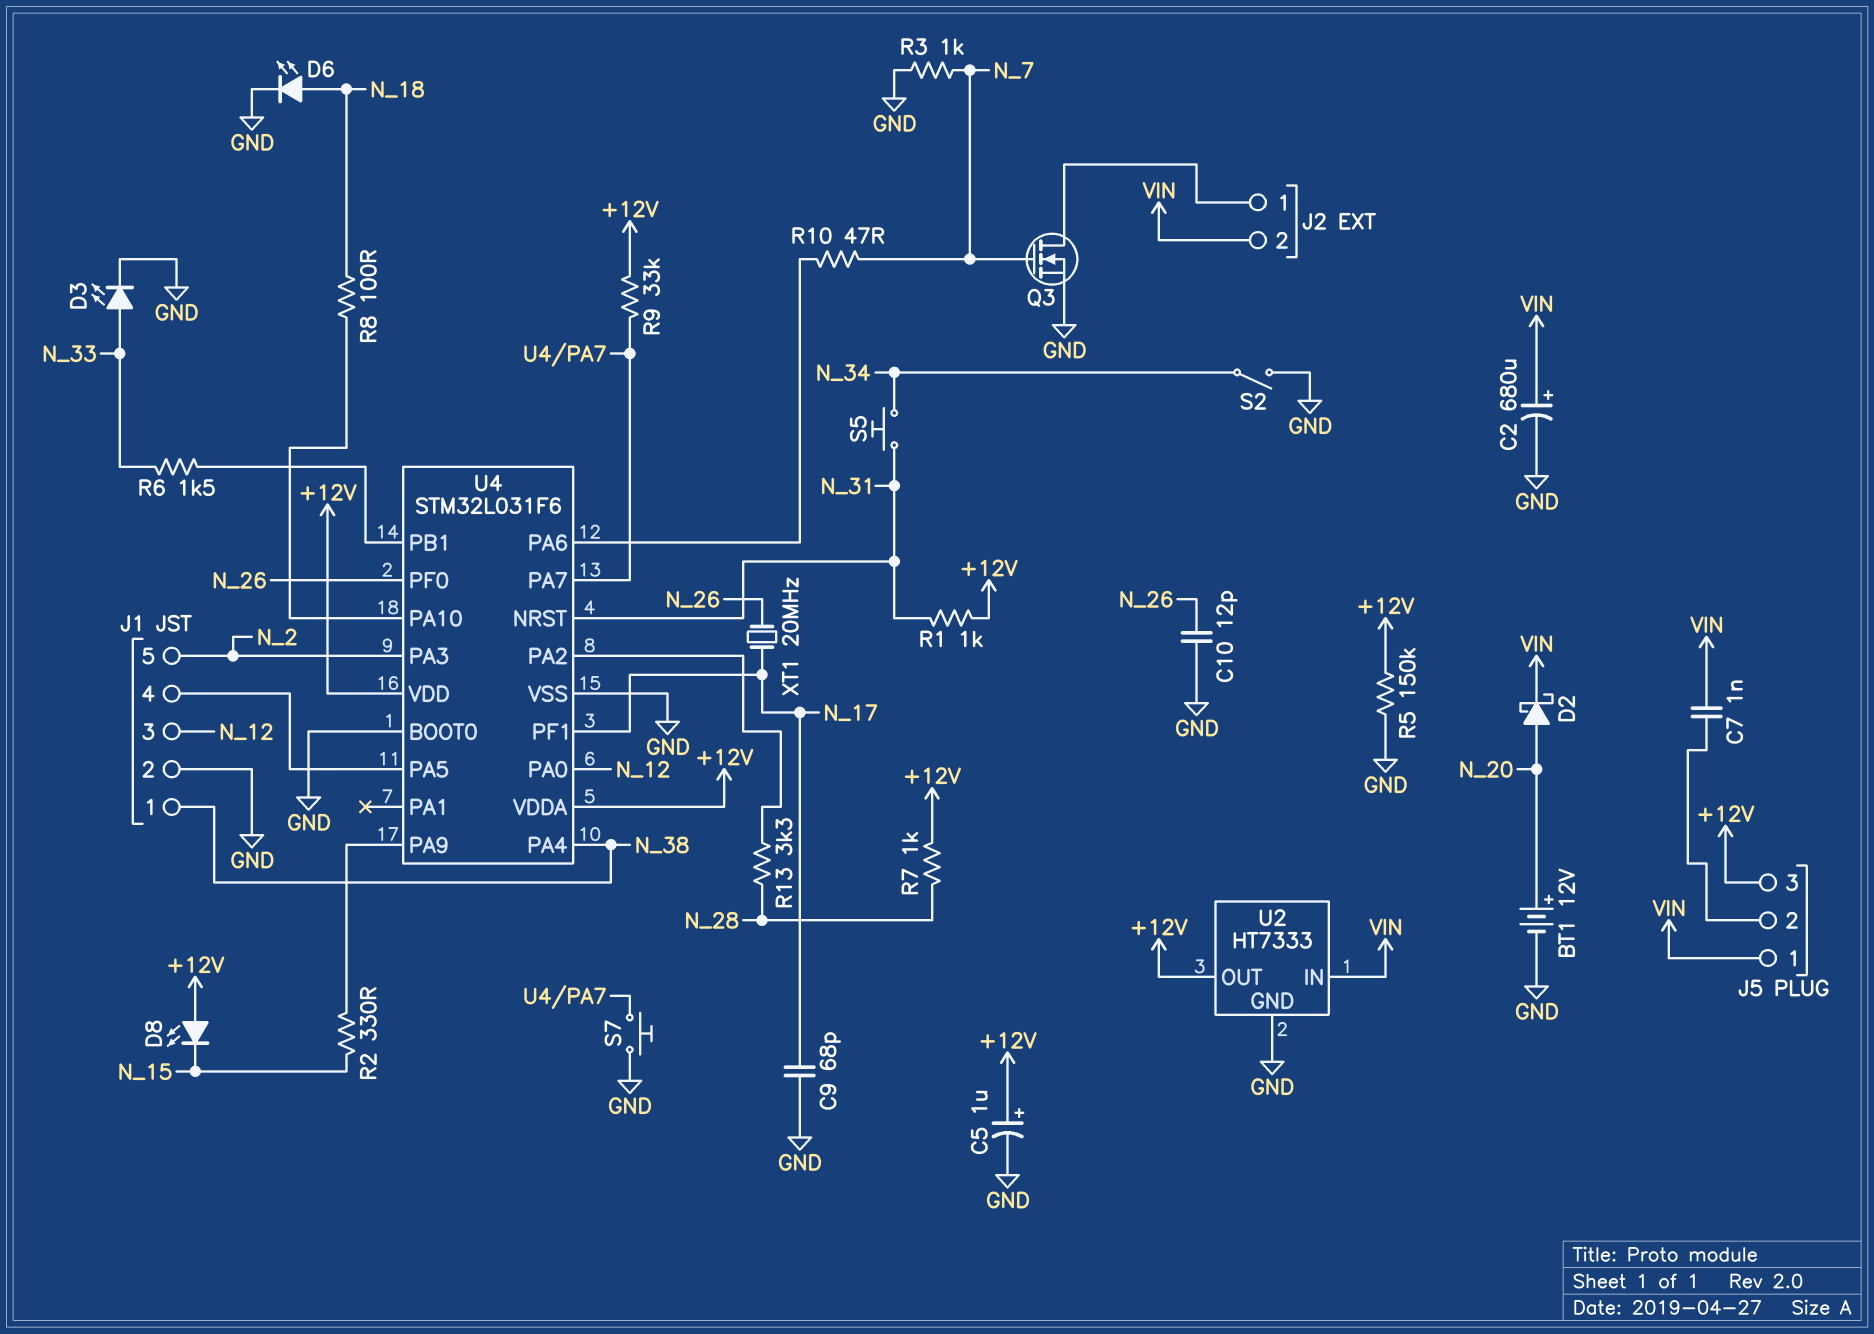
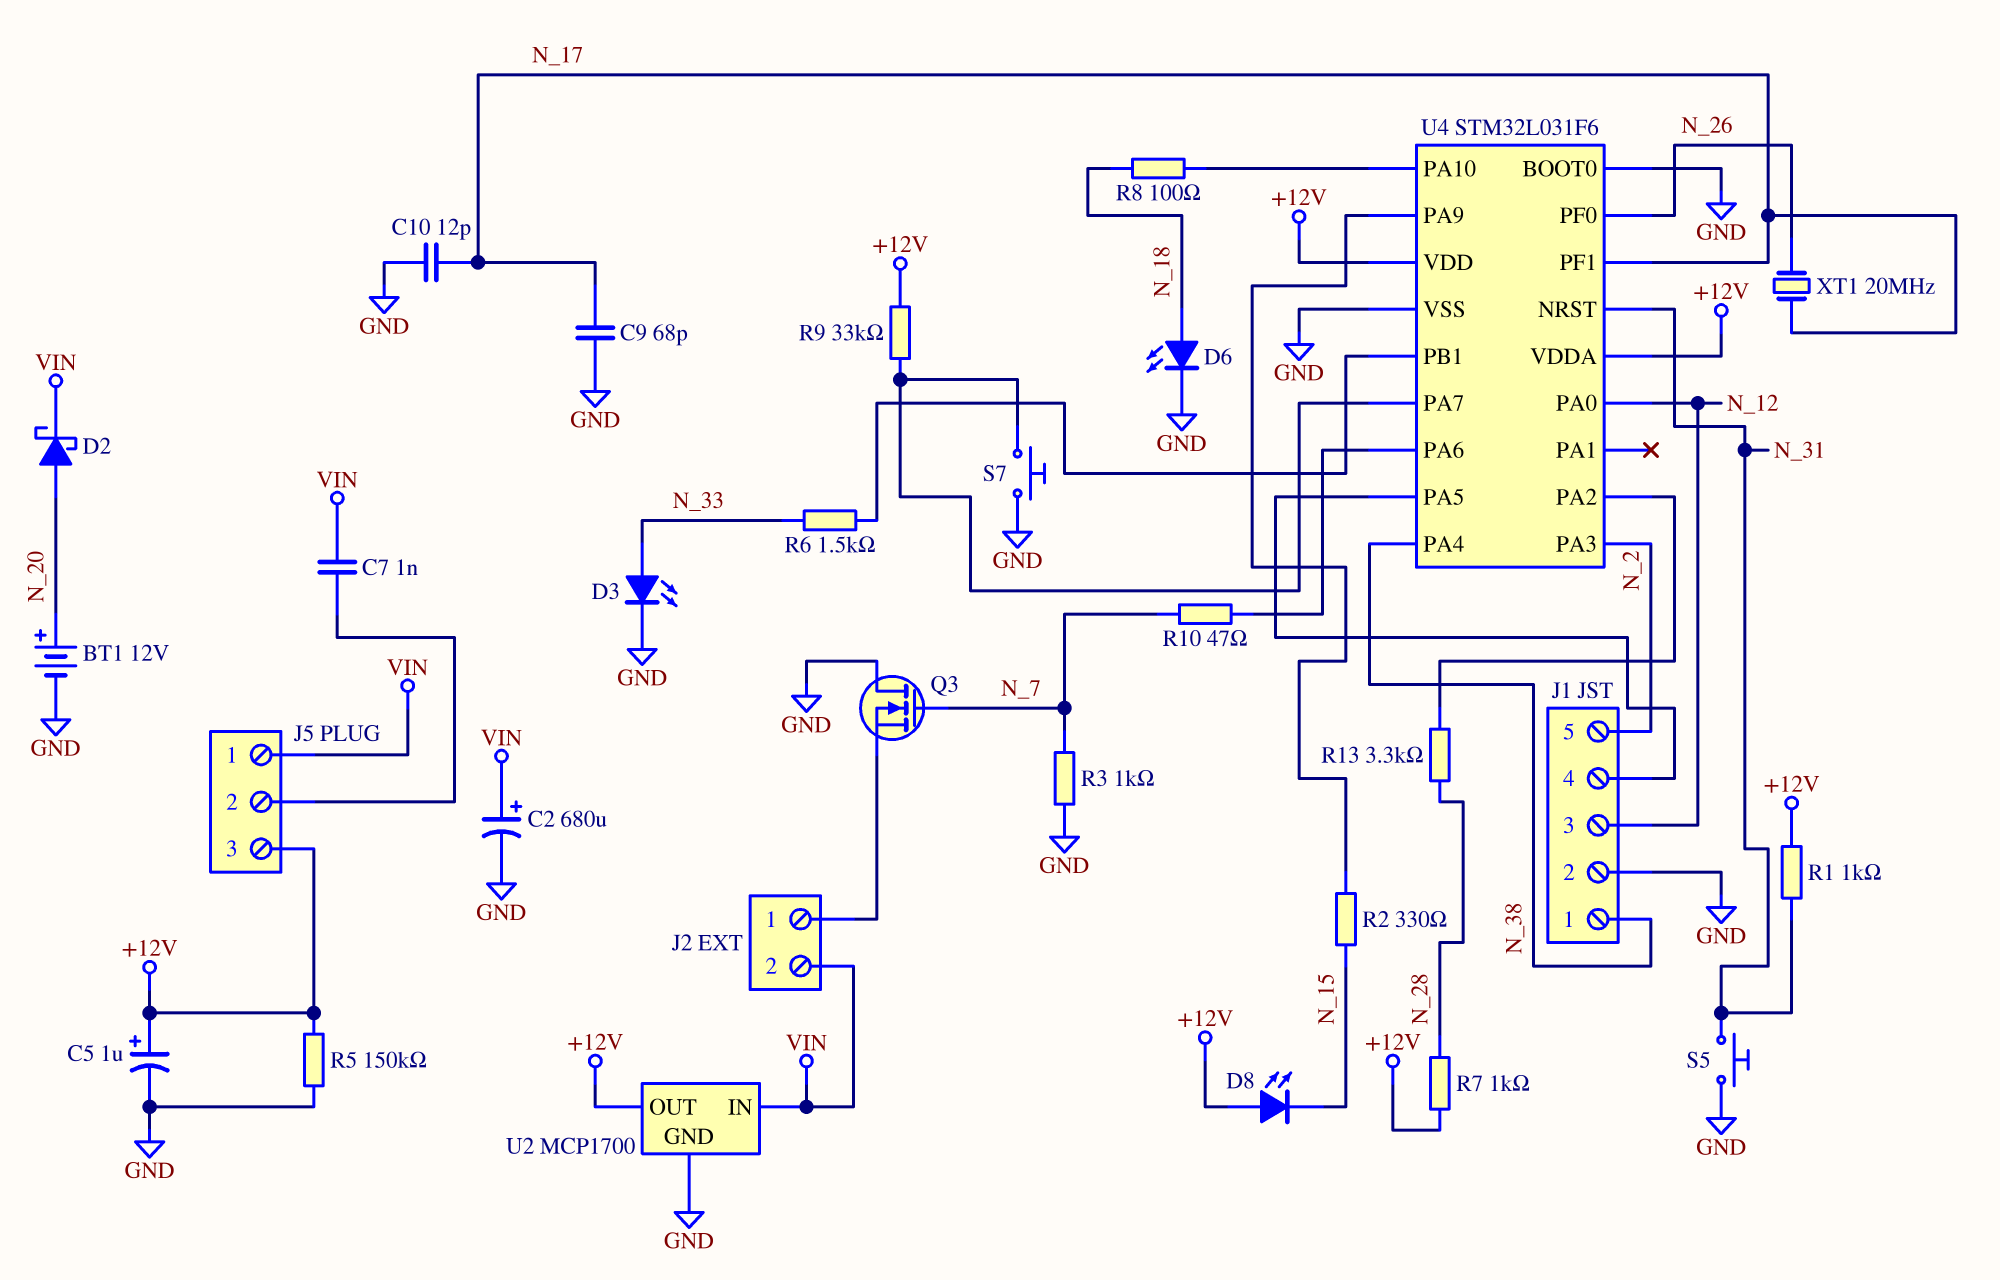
C10: 12pF (GND, N_26) -> 12pF (GND, N_17)
Q3: NMOS (G N_7, D J2/1, S GND) -> NMOS (G N_7, D GND, S J2/1)
S2: switch (GND, N_34) -> none
S5: button (N_31, N_34) -> button (GND, N_31)
U2: HT7333 -> MCP1700

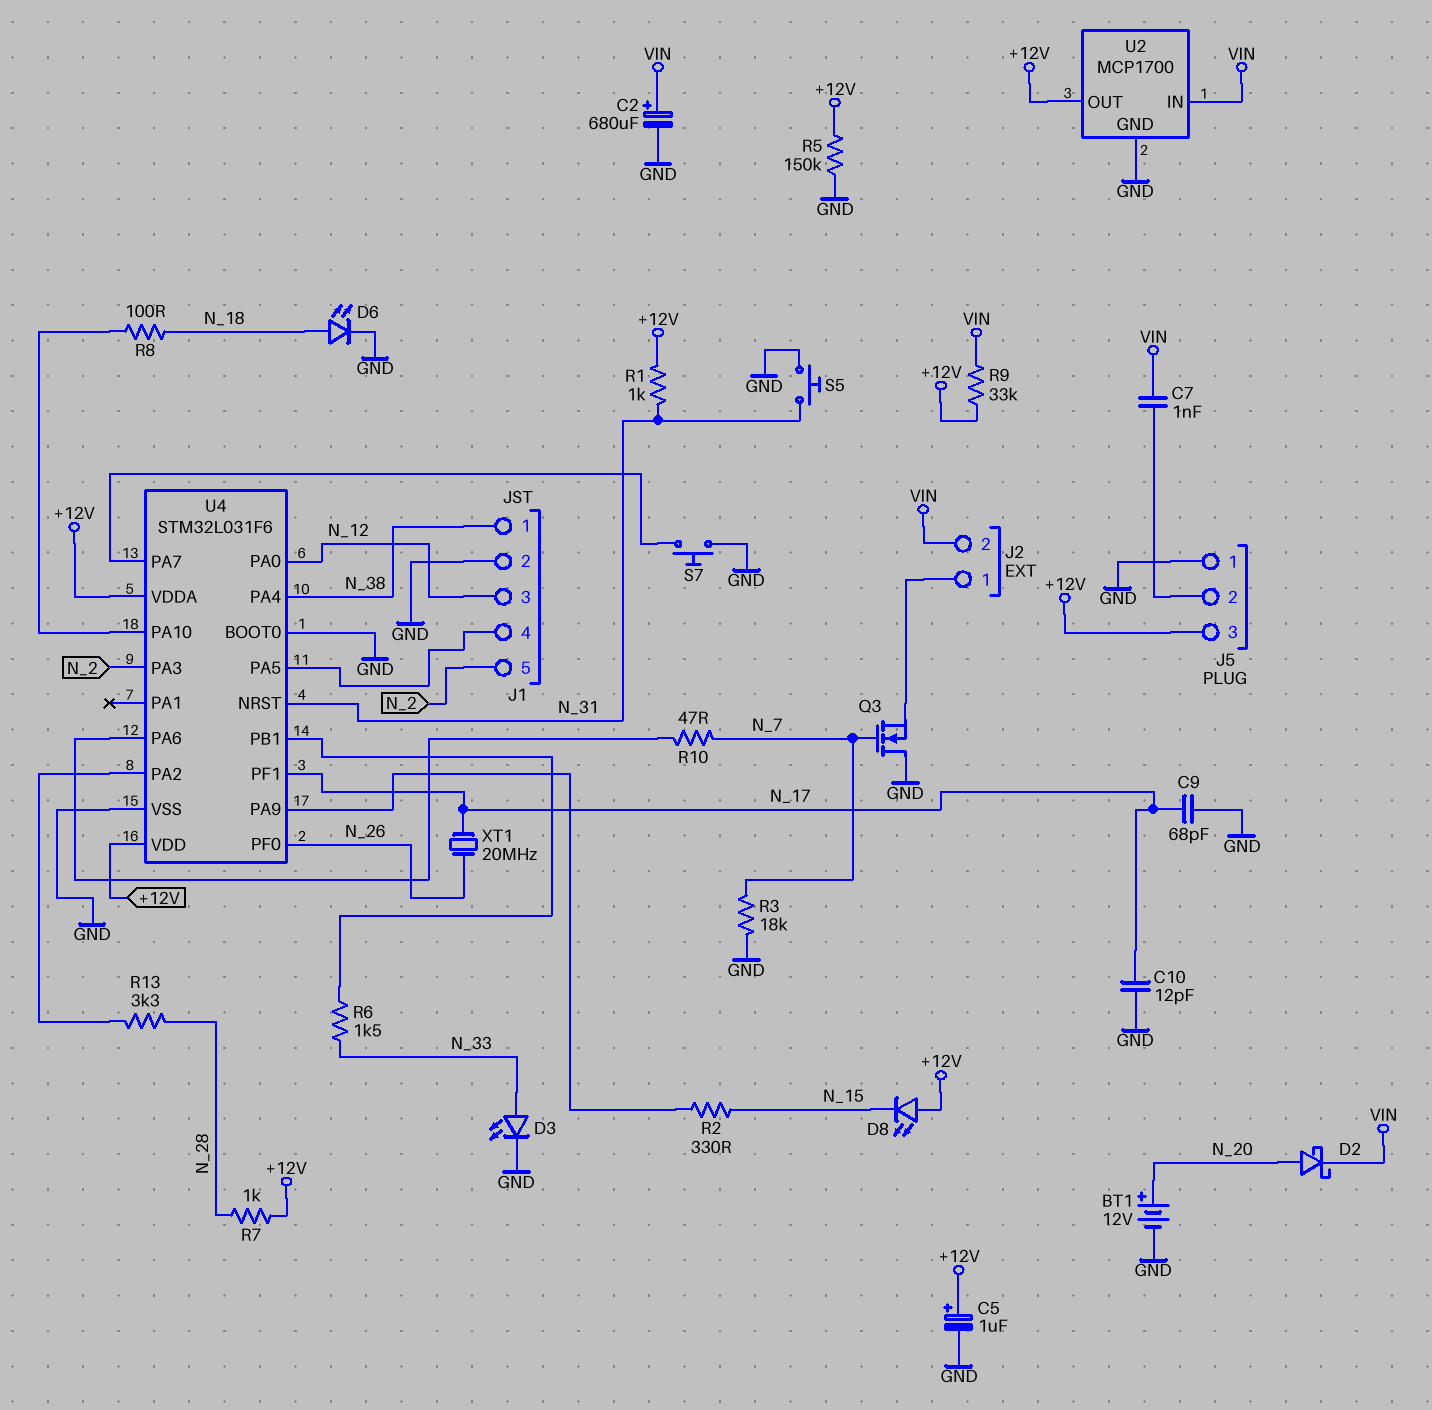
J5 pin 1: VIN -> GND
R3: 1k (GND, N_7) -> 18k (GND, N_7)
R9: 33k (+12V, U4/PA7) -> 33k (+12V, VIN)

